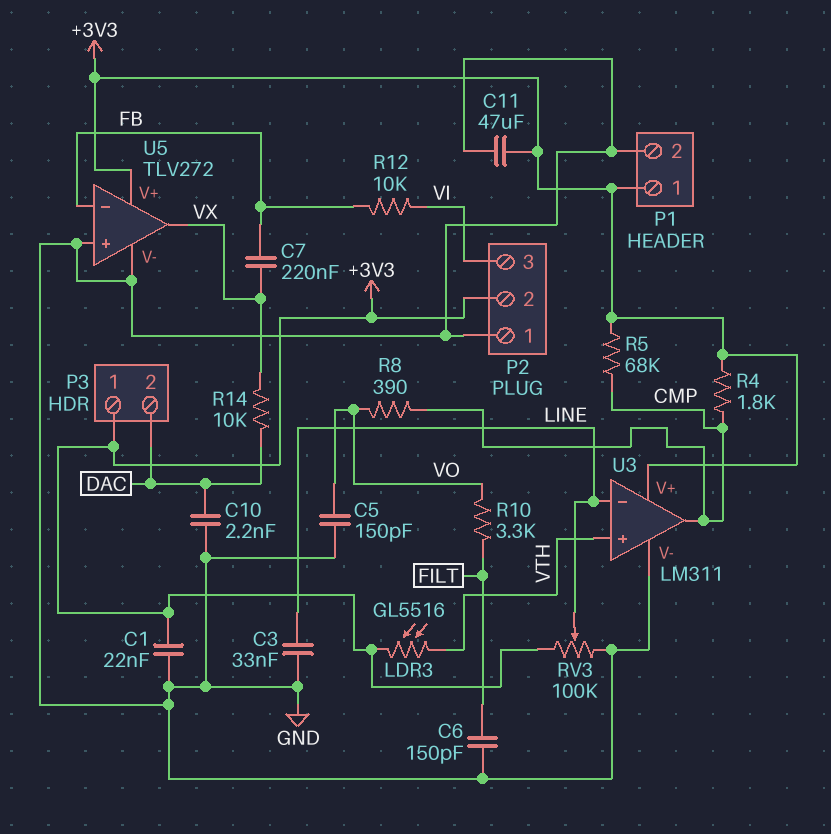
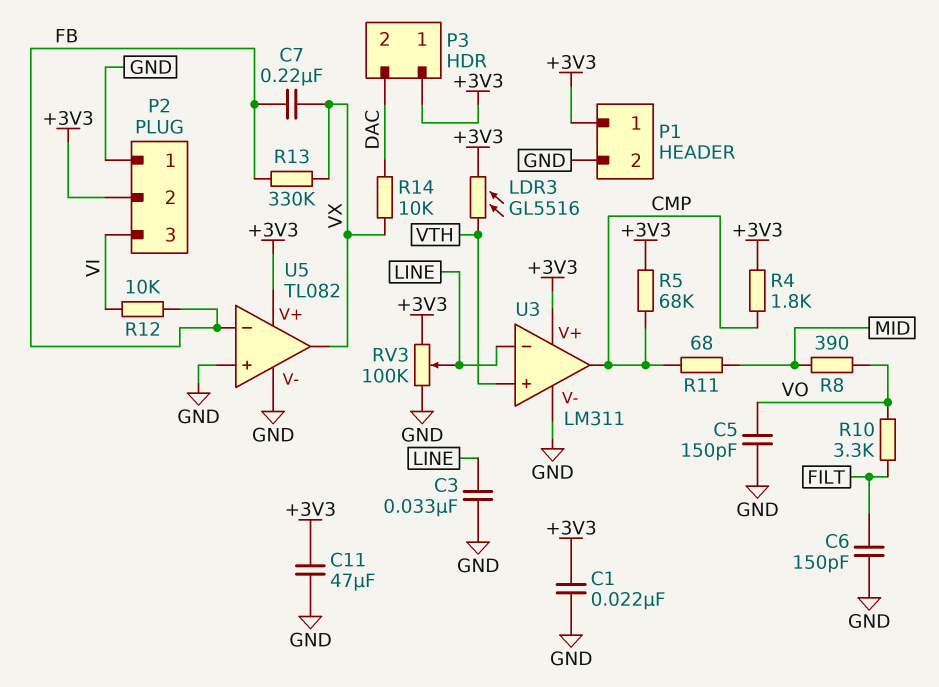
C10: 2.2nF (DAC, GND) -> none
R8: 390 (CMP, VO) -> 390 (MID, VO)
R11: none -> 68 (CMP, MID)
R13: none -> 330k (FB, VX)
U5: TLV272 -> TL082

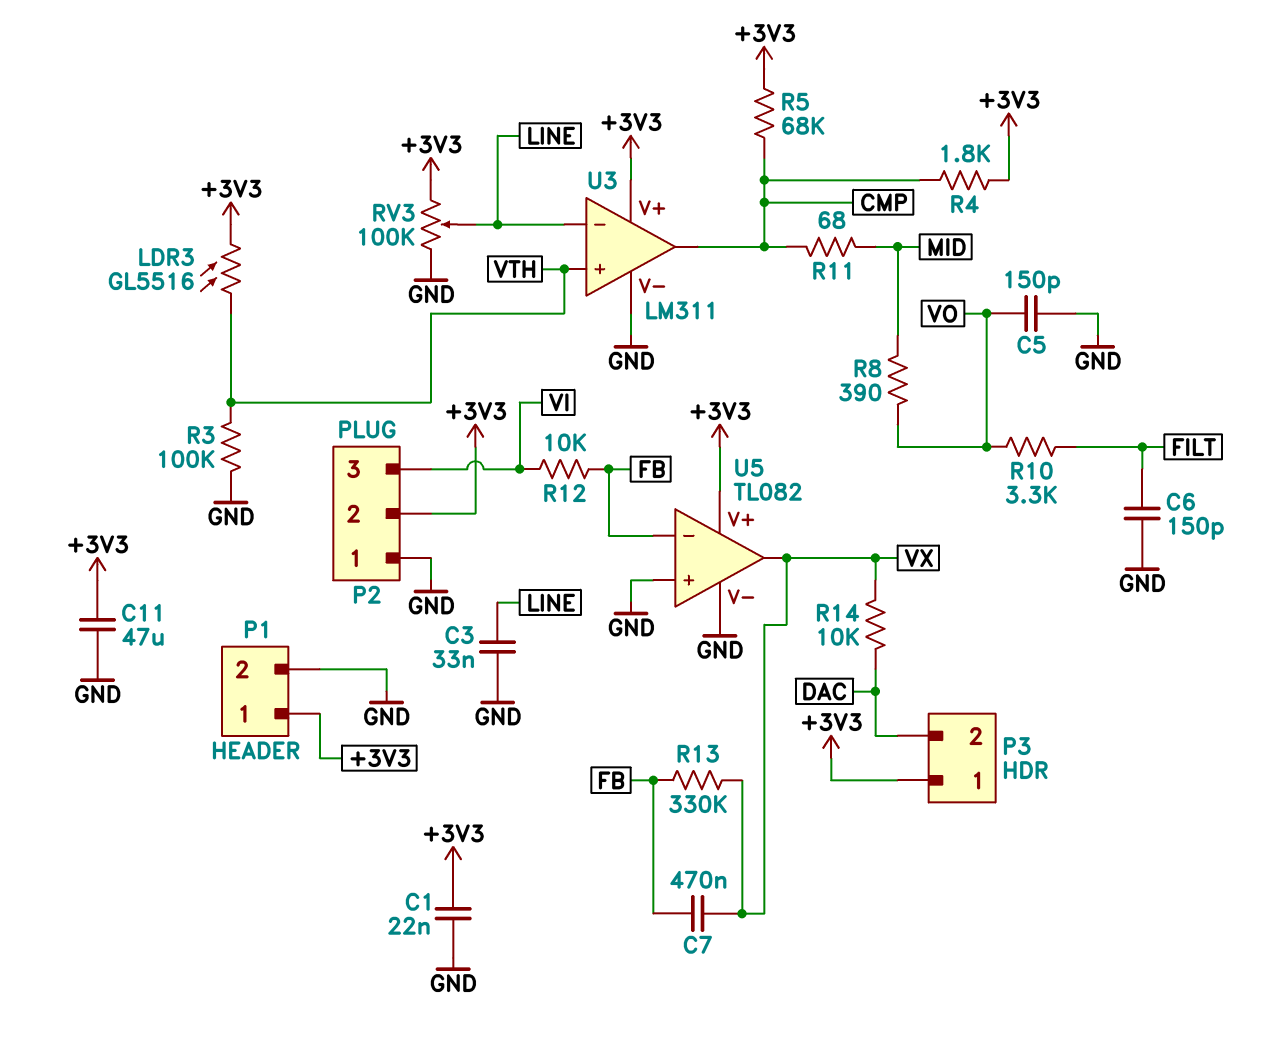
C7: 220nF (FB, VX) -> 470nF (FB, VX)
R3: none -> 100k (GND, VTH)

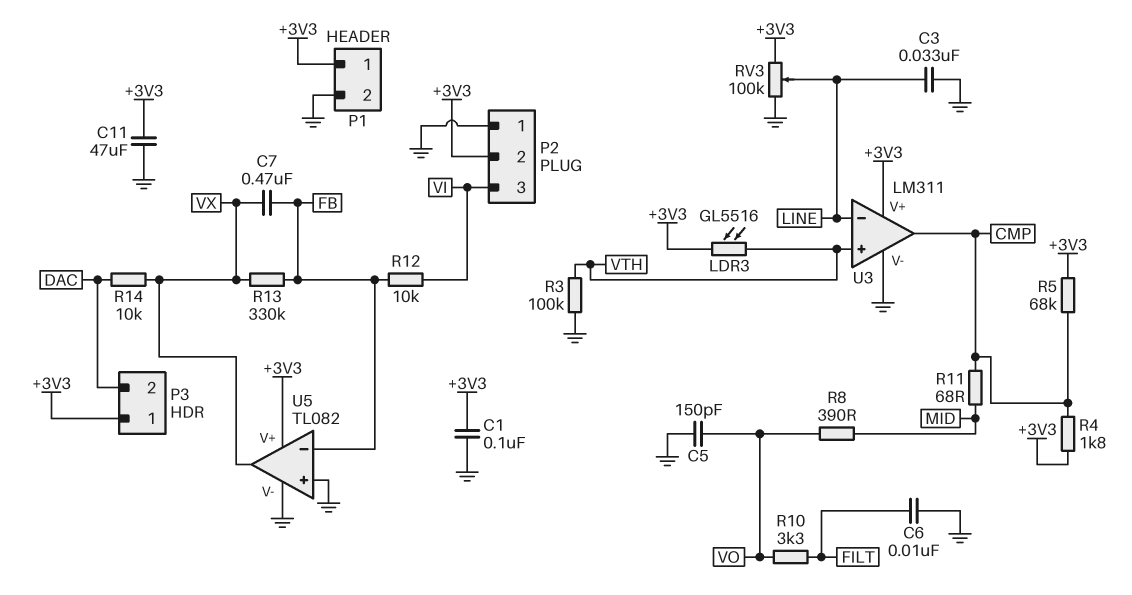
C1: 22nF (+3V3, GND) -> 100nF (+3V3, GND)
C6: 150pF (FILT, GND) -> 10nF (FILT, GND)

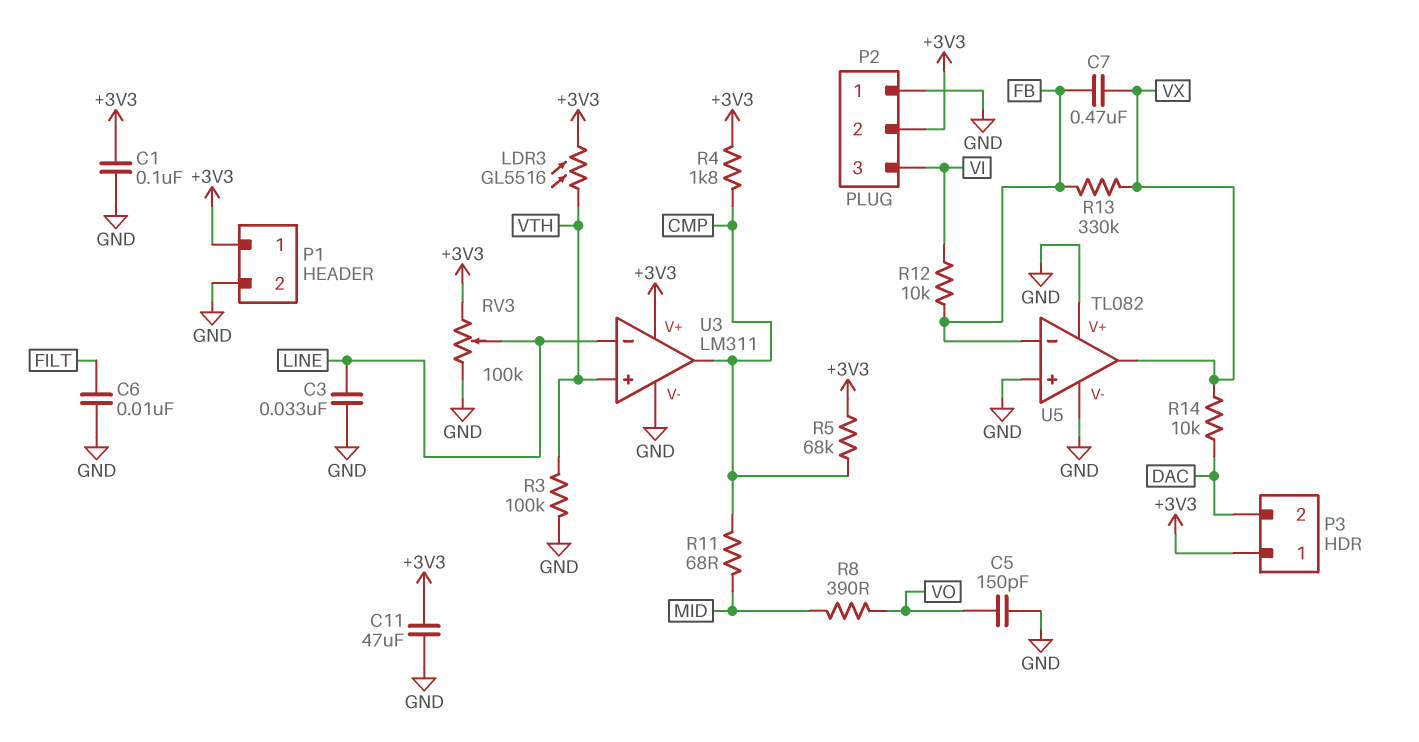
R10: 3.3k (FILT, VO) -> none
U5 pin V+: +3V3 -> GND

